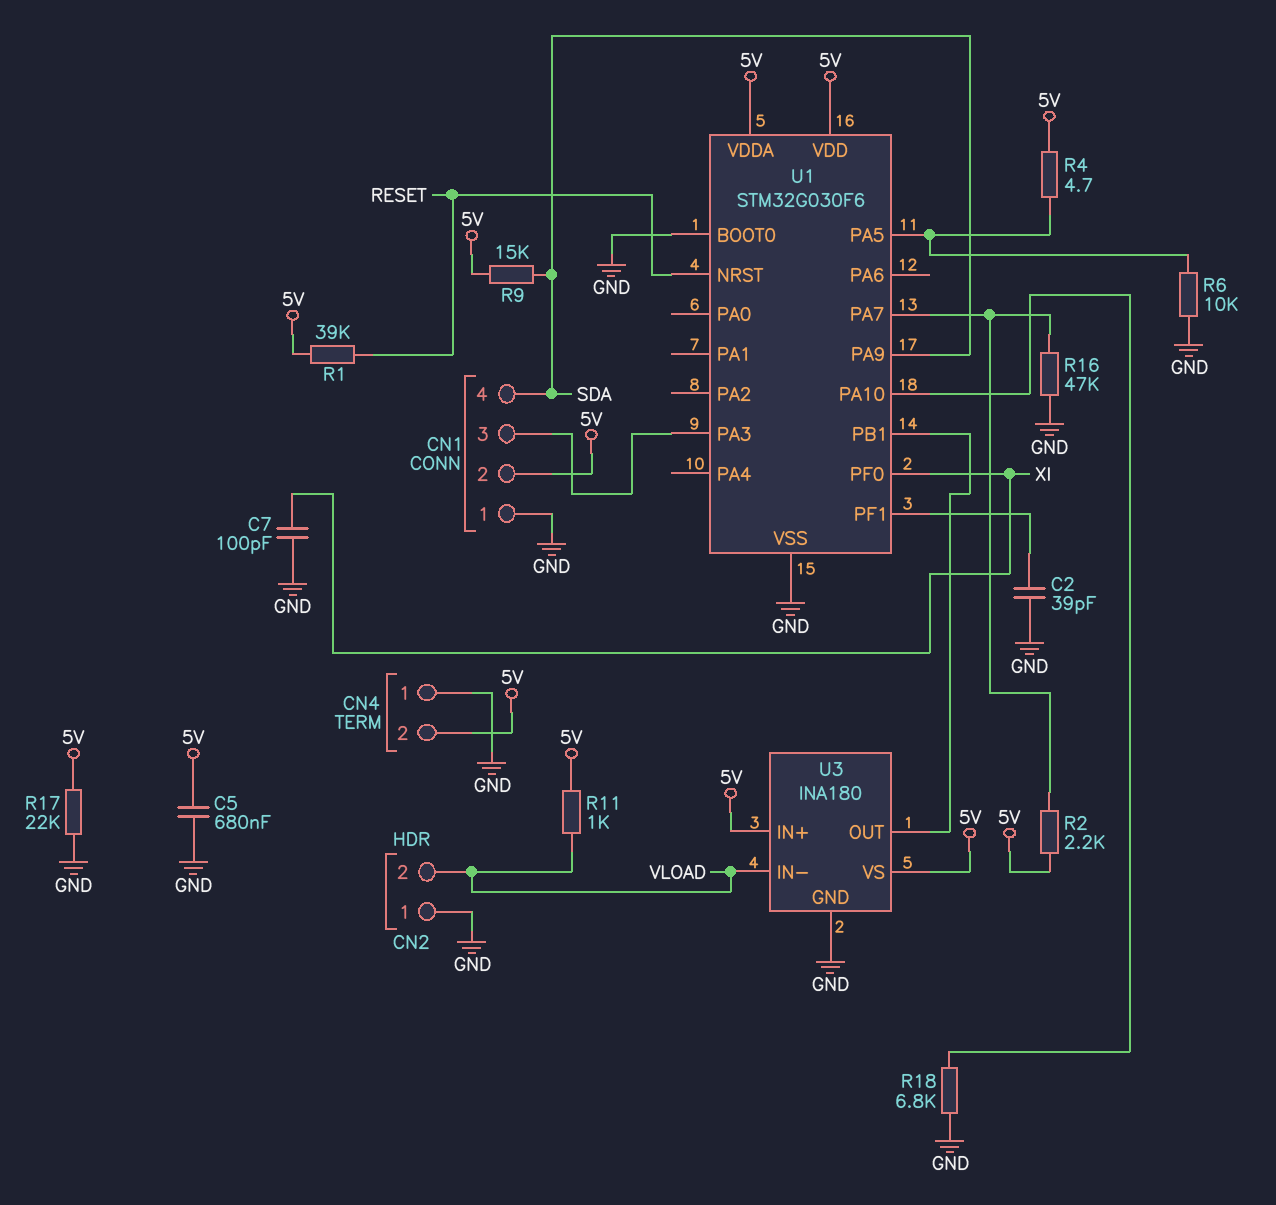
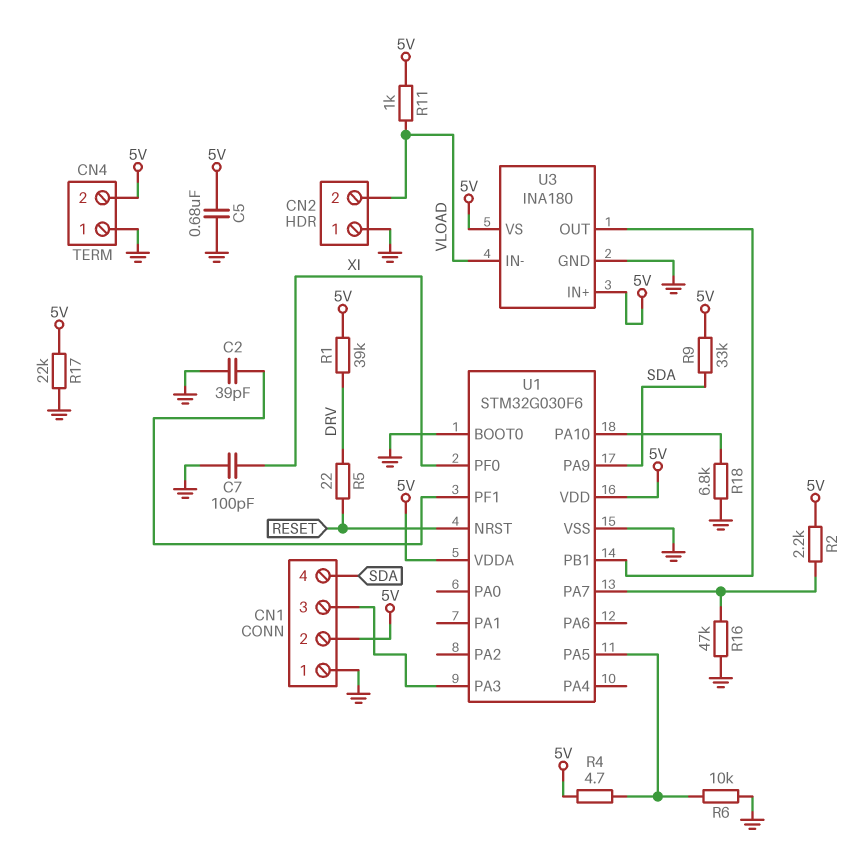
R1: 39k (5V, RESET) -> 39k (5V, DRV)
R5: none -> 22 (DRV, RESET)
R9: 15k (5V, SDA) -> 33k (5V, SDA)

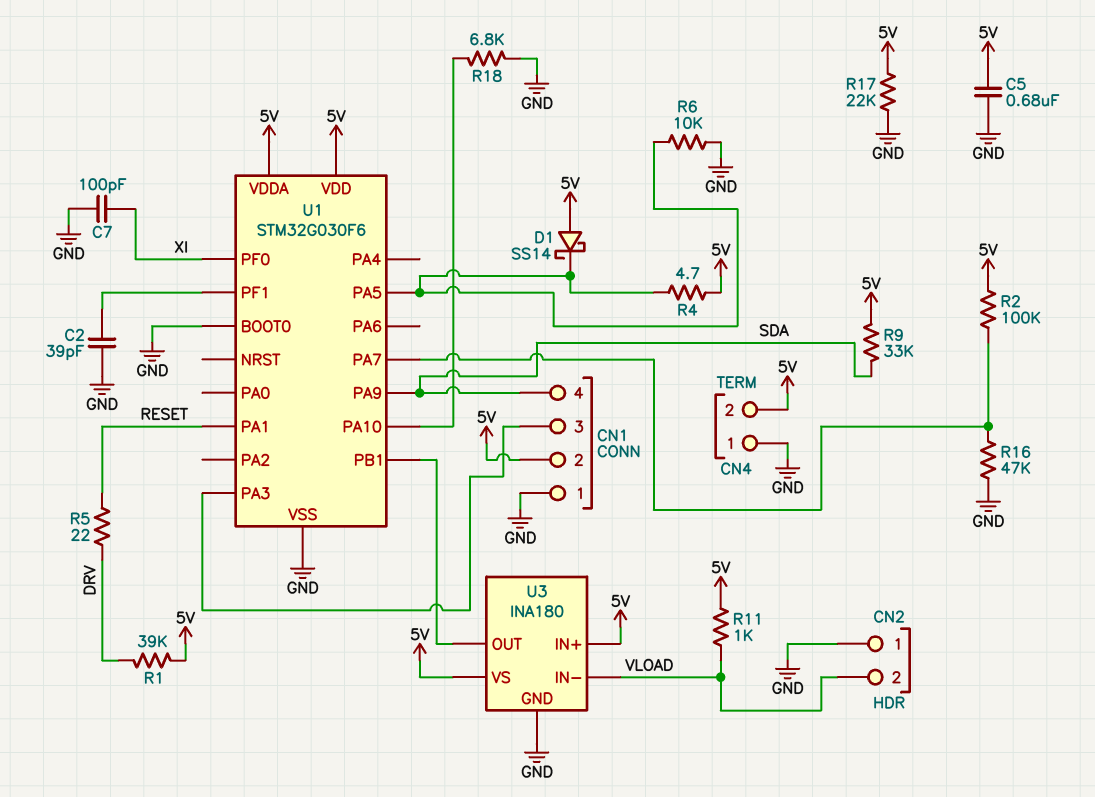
D1: none -> schottky SS14 (A 5V, K U1/PA5)
R2: 2.2k (5V, U1/PA7) -> 100k (5V, U1/PA7)
U1 pin NRST: RESET -> none
U1 pin PA1: none -> RESET

